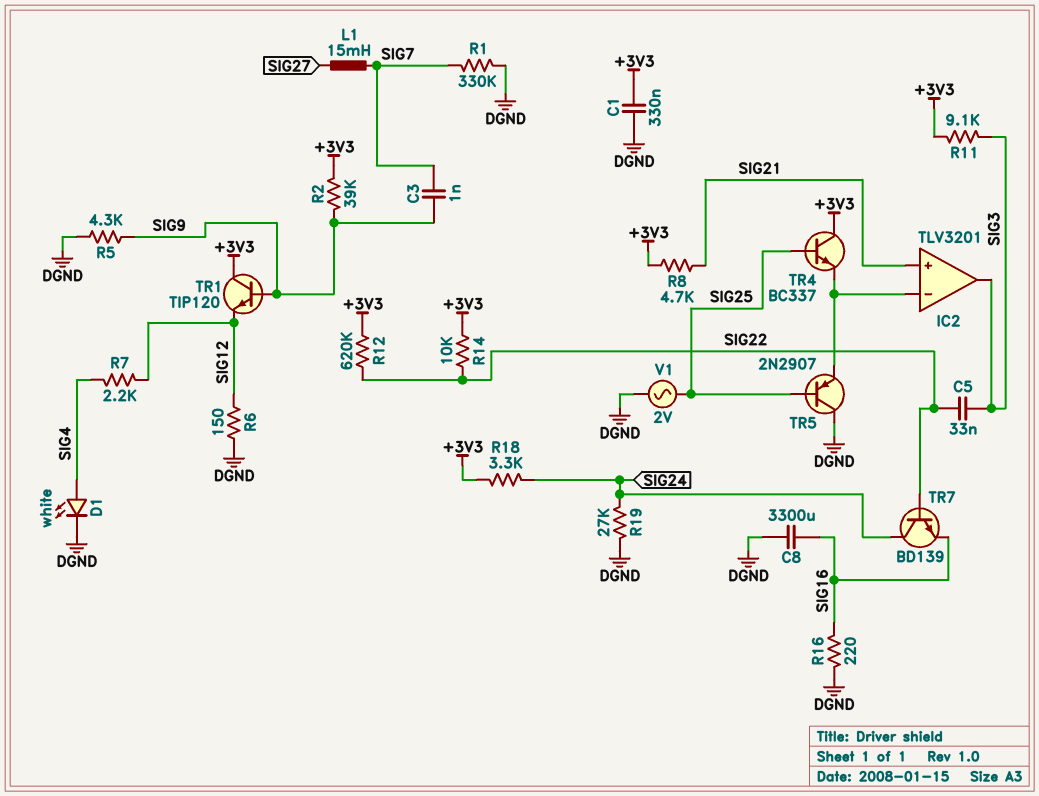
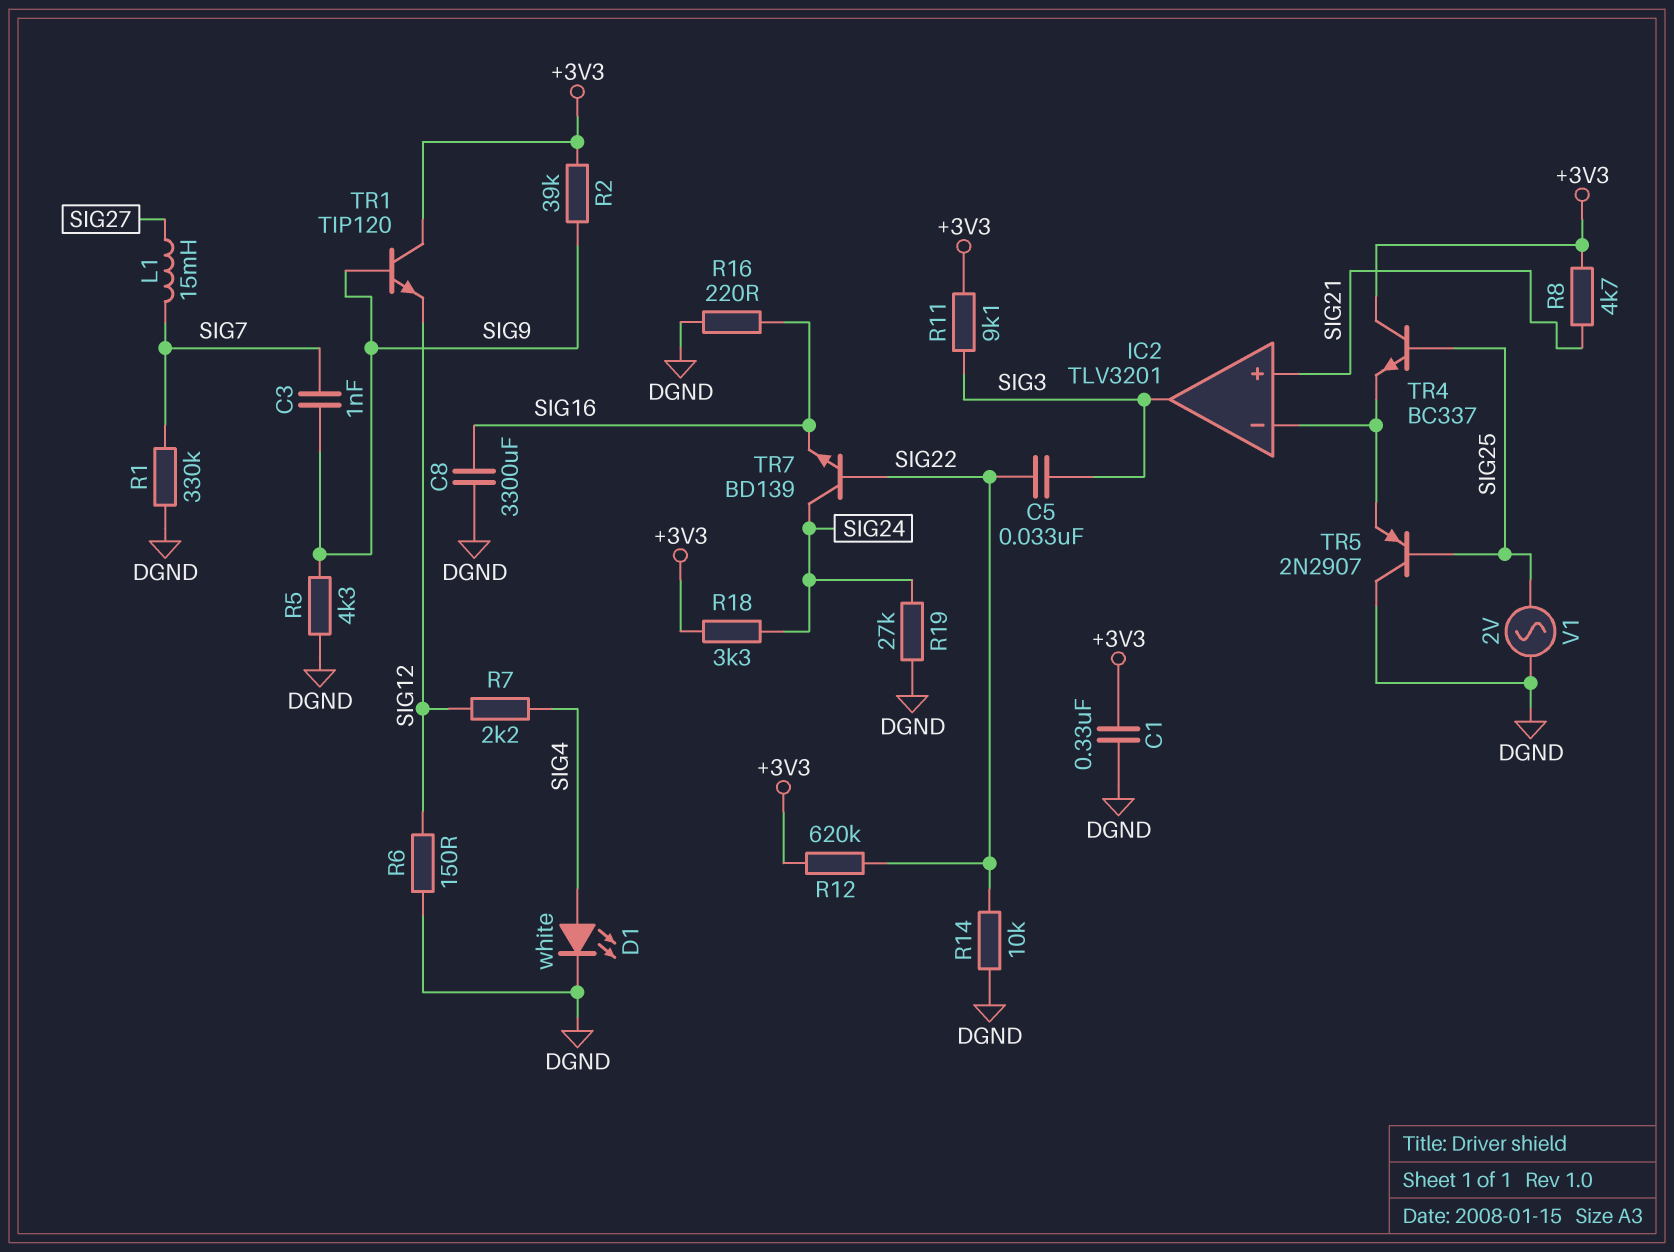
R14: 10k (+3V3, SIG22) -> 10k (DGND, SIG22)

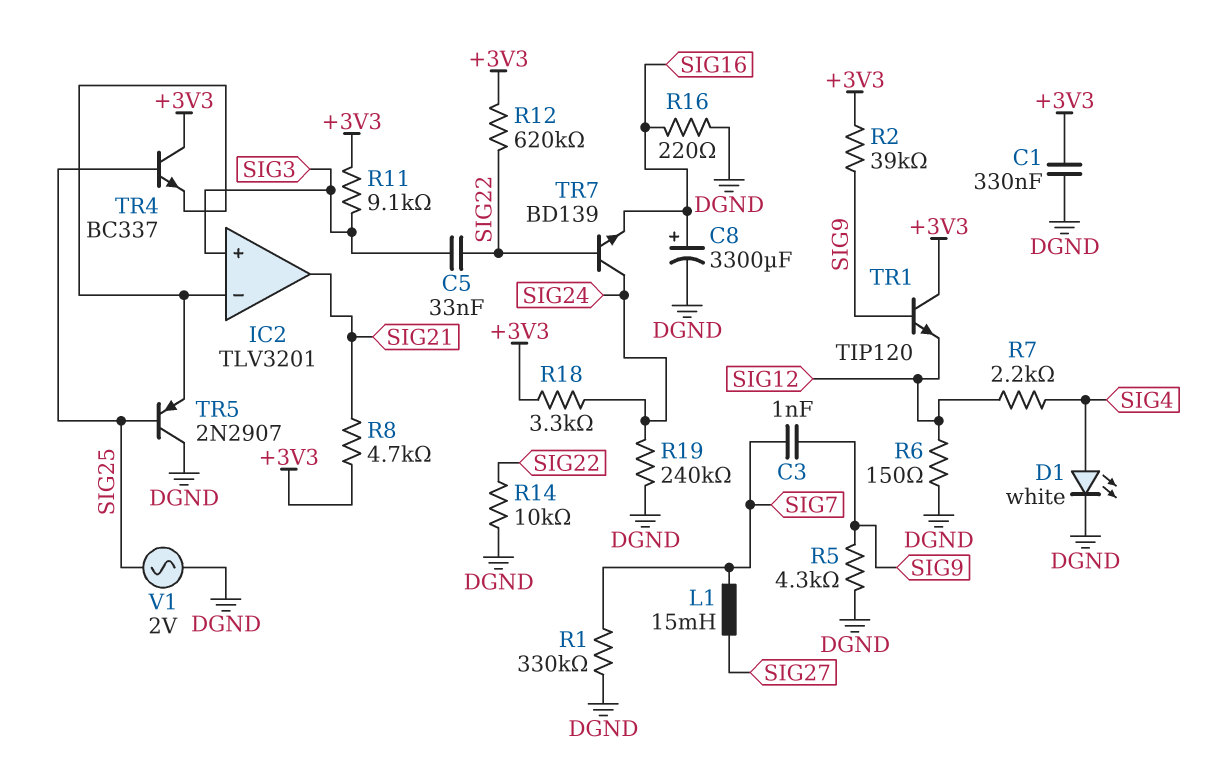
C8: 3300uF (DGND, SIG16) -> 3300uF (plus SIG16, minus DGND)
IC2 pin in+: SIG21 -> SIG3
IC2 pin out: SIG3 -> SIG21
R19: 27k (DGND, SIG24) -> 240k (DGND, SIG24)

